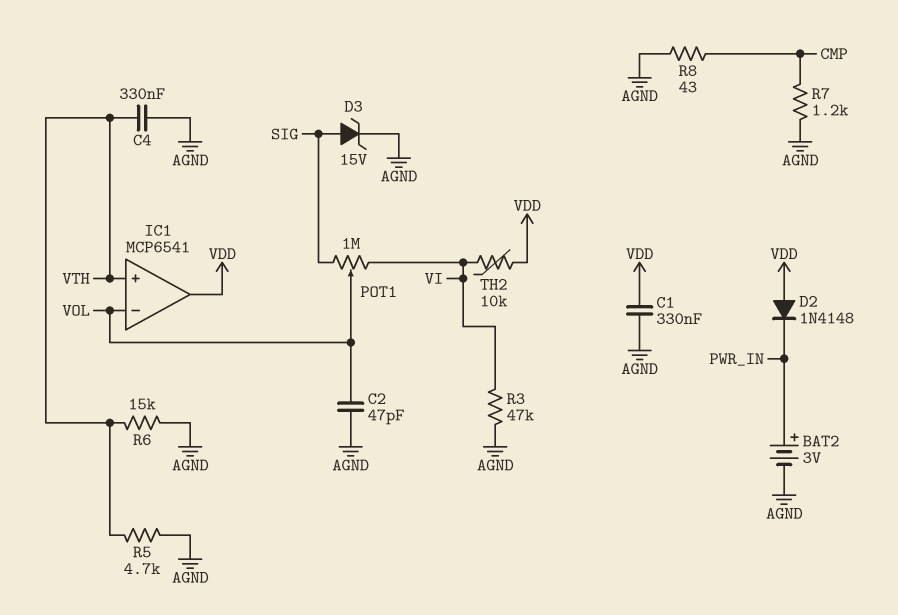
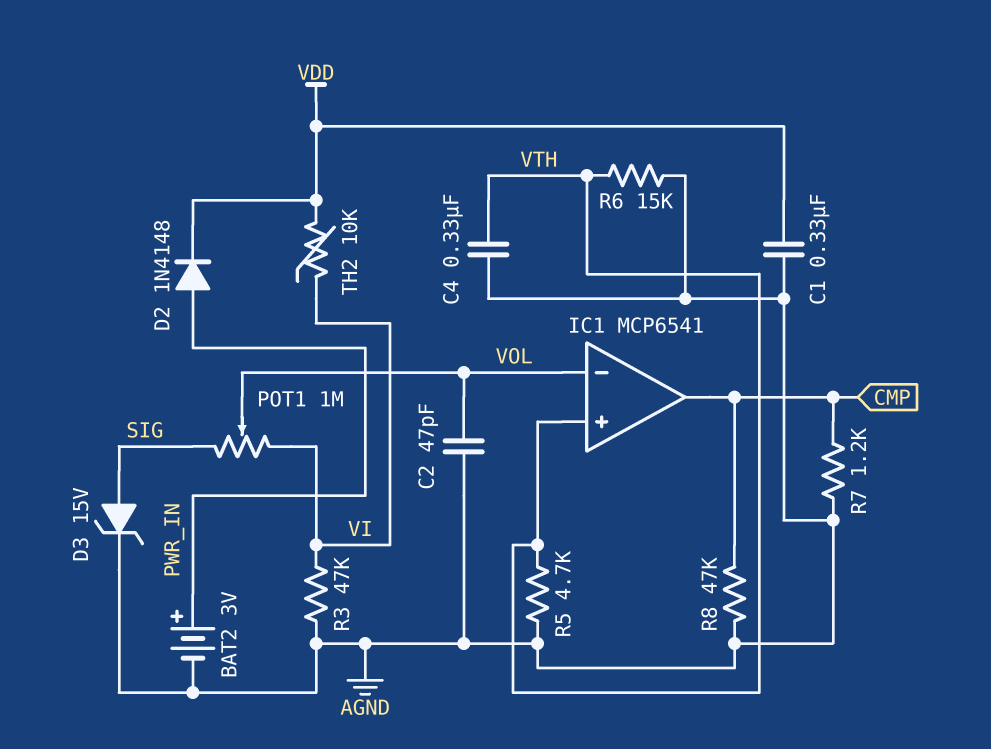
D2: diode 1N4148 (A VDD, K PWR_IN) -> diode 1N4148 (A PWR_IN, K VDD)
IC1 pin out: VDD -> CMP
R8: 43 (AGND, CMP) -> 47k (AGND, CMP)

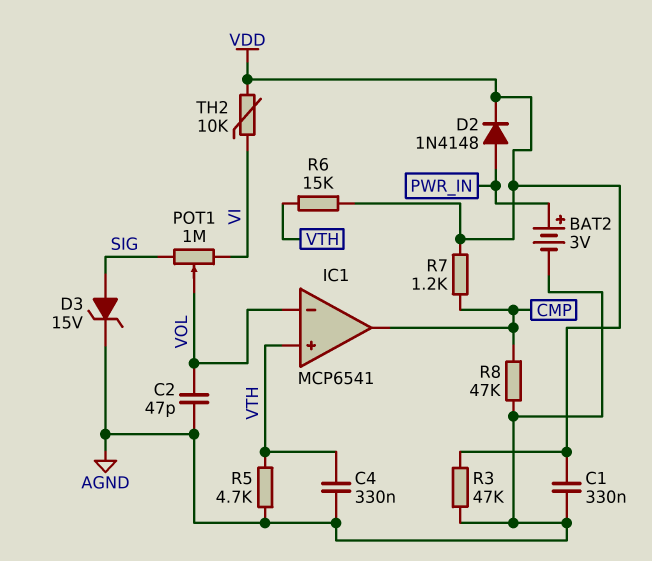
R3: 47k (AGND, VI) -> 47k (AGND, VDD)
R6: 15k (AGND, VTH) -> 15k (VDD, VTH)
R7: 1.2k (AGND, CMP) -> 1.2k (CMP, VDD)

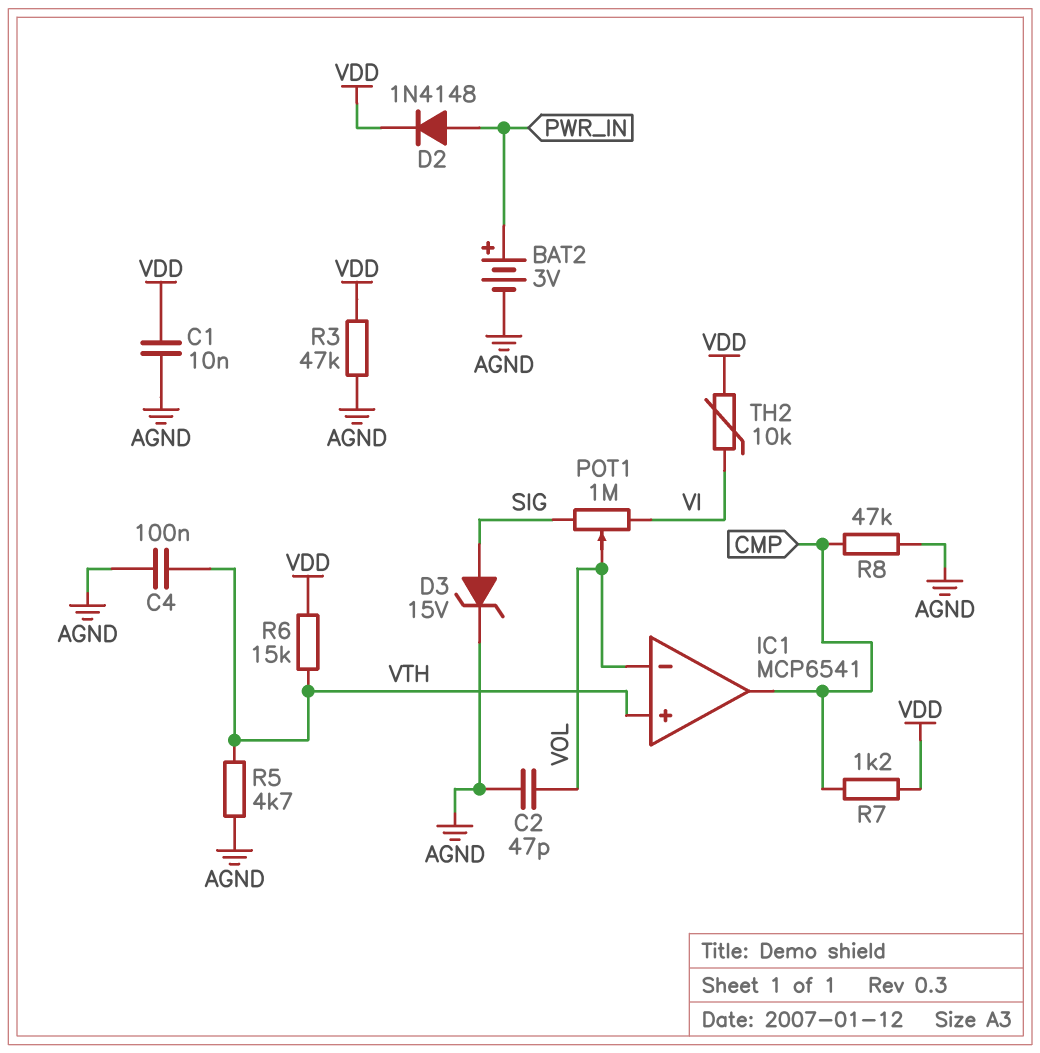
C1: 330nF (AGND, VDD) -> 10nF (AGND, VDD)
C4: 330nF (AGND, VTH) -> 100nF (AGND, VTH)

